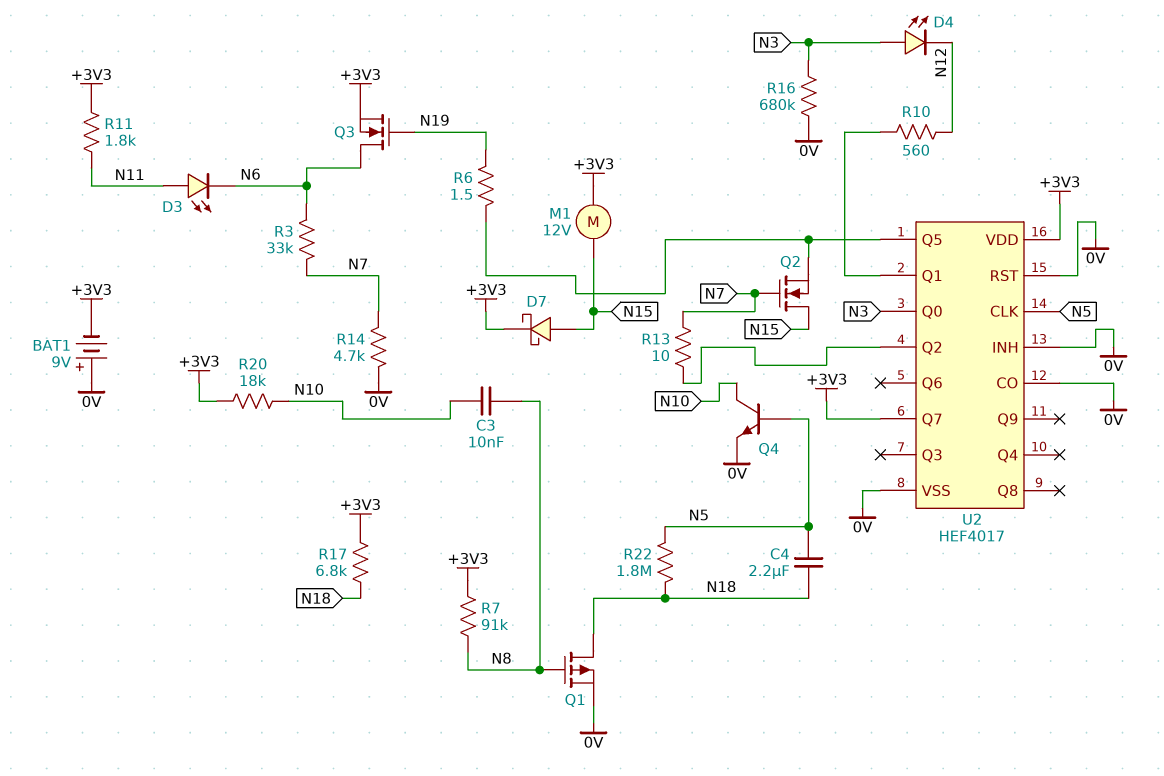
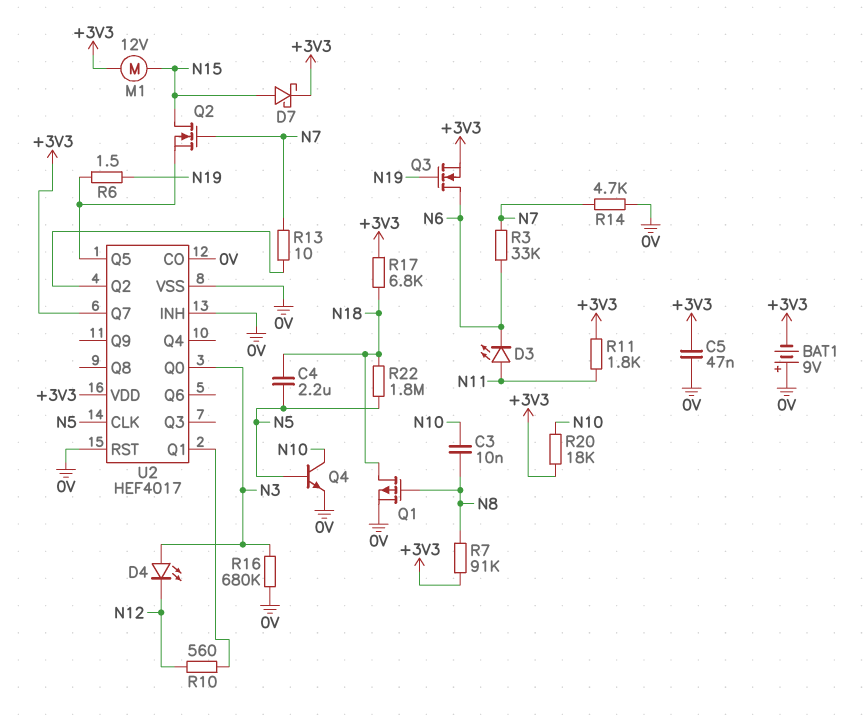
C5: none -> 47nF (+3V3, 0V)

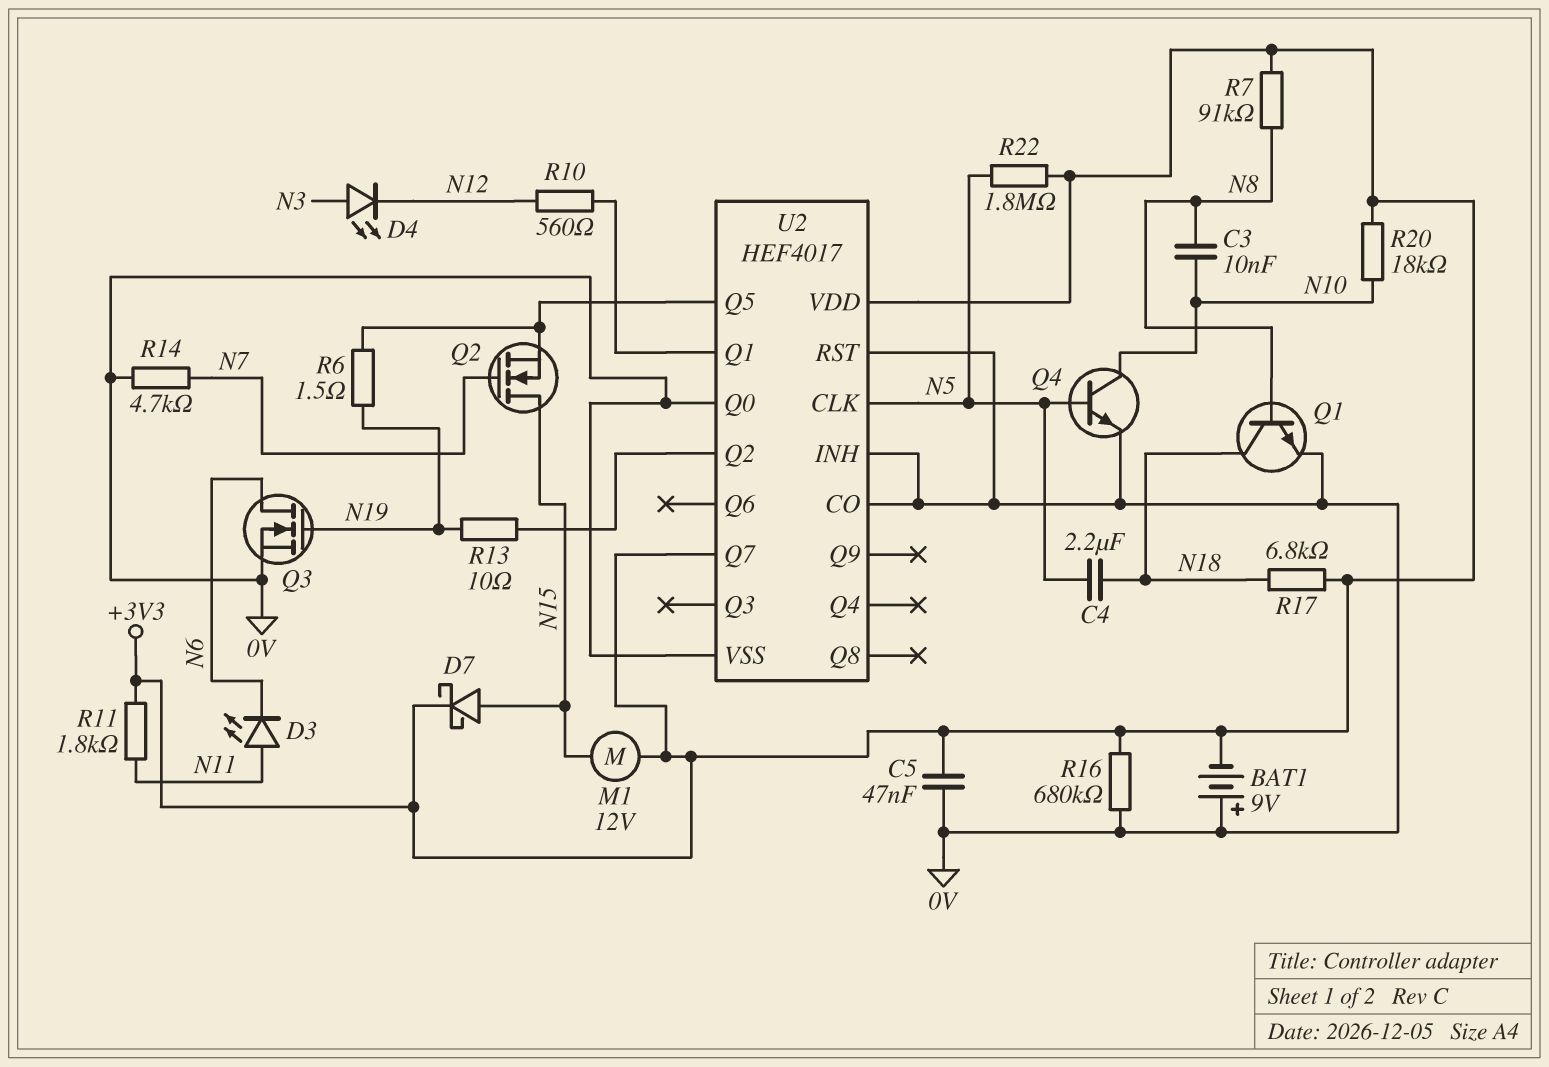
Q1: PMOS (G N8, D N18, S 0V) -> NPN (B N8, C N18, E 0V)
Q3: NMOS (G N19, D N6, S +3V3) -> NMOS (G N19, D N6, S 0V)
R3: 33k (N6, N7) -> none
R13: 10 (N7, U2/Q2) -> 10 (N19, U2/Q2)
R16: 680k (0V, N3) -> 680k (+3V3, 0V)
R22: 1.8M (N5, N18) -> 1.8M (+3V3, N5)
U2 pin Q0: N3 -> 0V

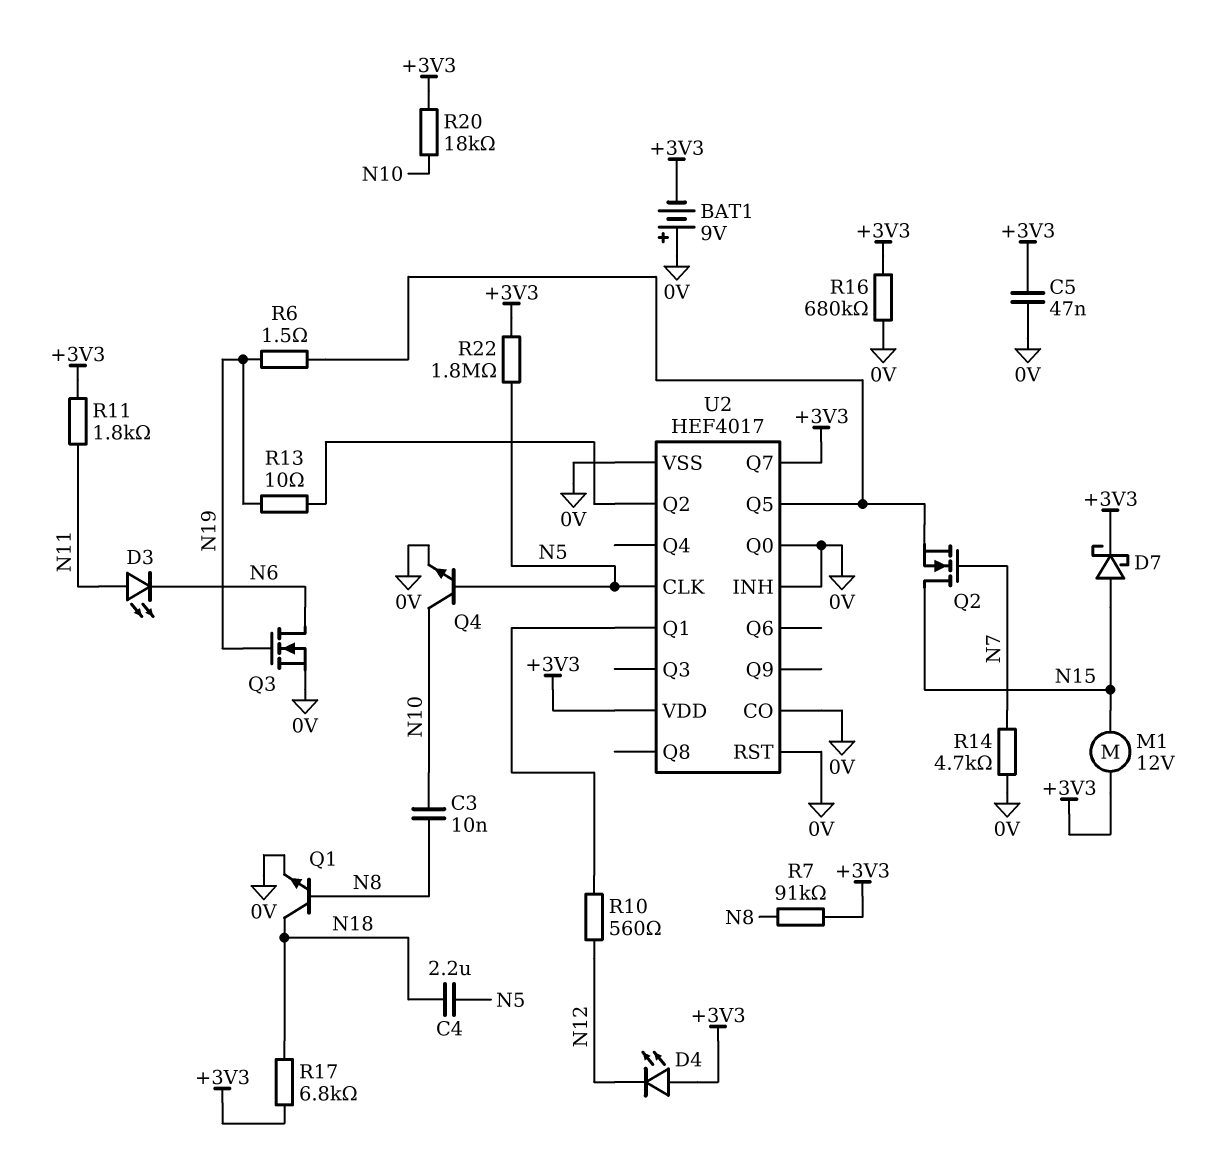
D4: LED (A N3, K N12) -> LED (A +3V3, K N12)

